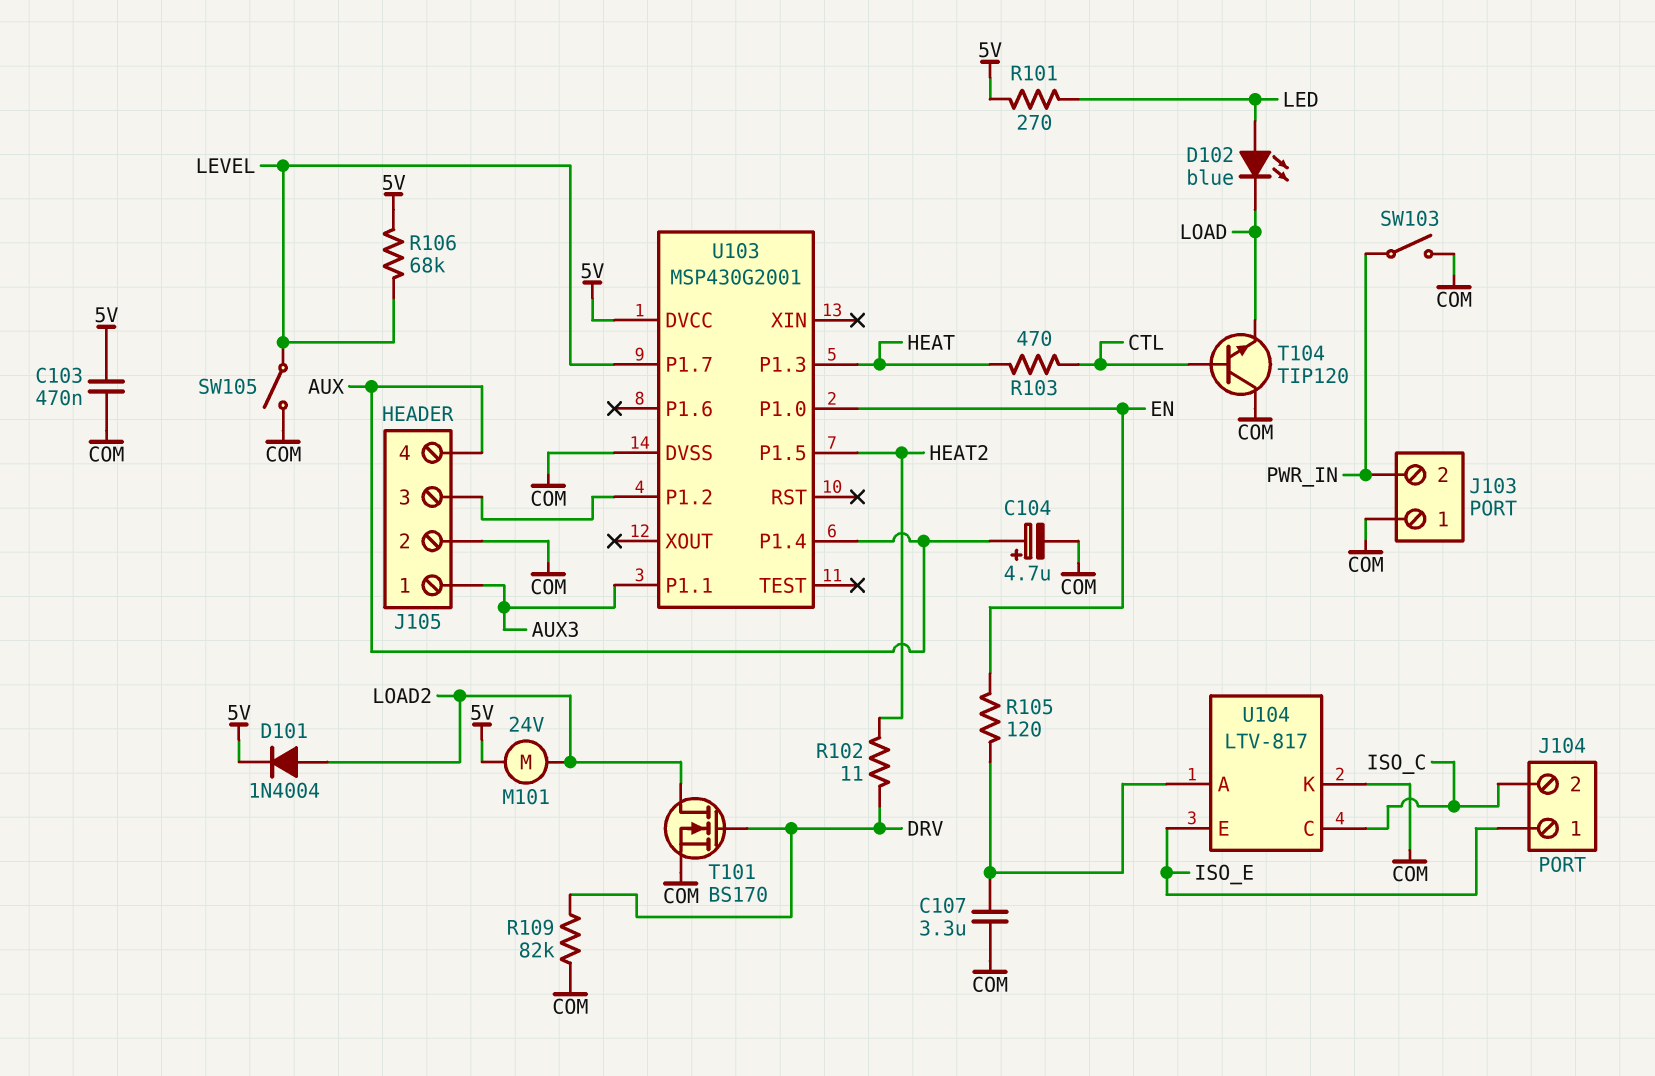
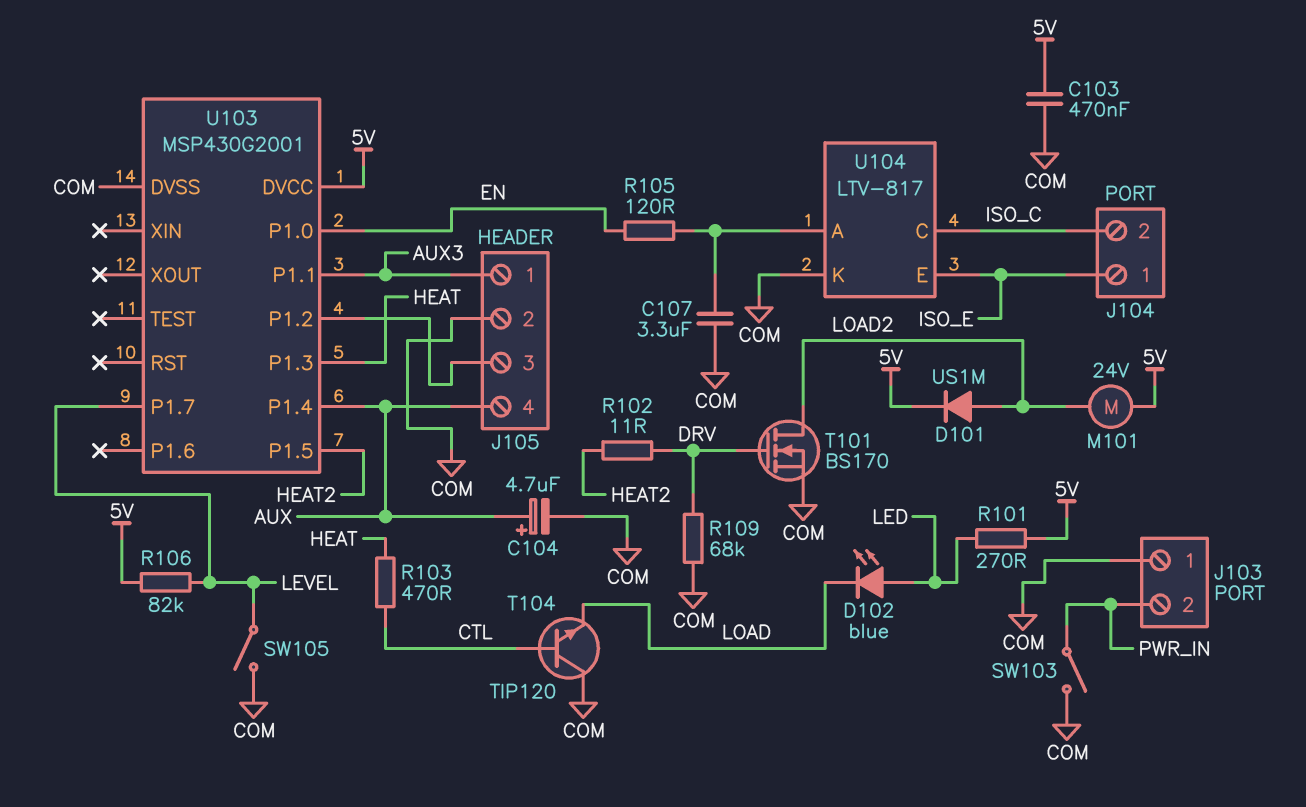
D101: diode 1N4004 (A LOAD2, K 5V) -> diode US1M (A LOAD2, K 5V)
R106: 68k (5V, LEVEL) -> 82k (5V, LEVEL)
R109: 82k (COM, DRV) -> 68k (COM, DRV)

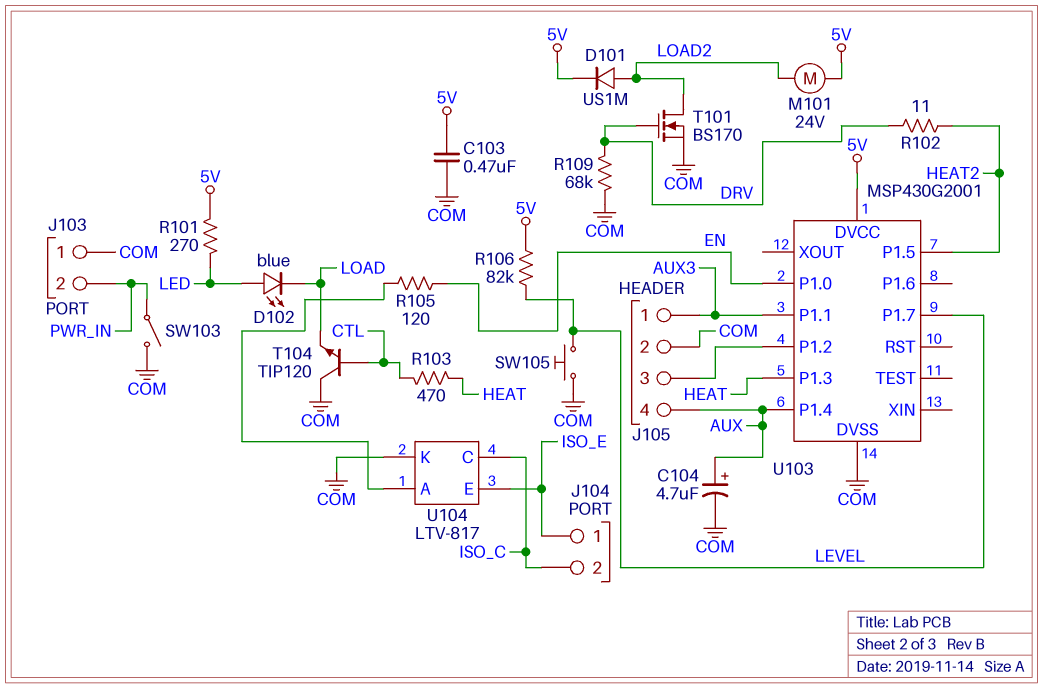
C107: 3.3uF (COM, U104/A) -> none
SW105: switch (COM, LEVEL) -> button (COM, LEVEL)

